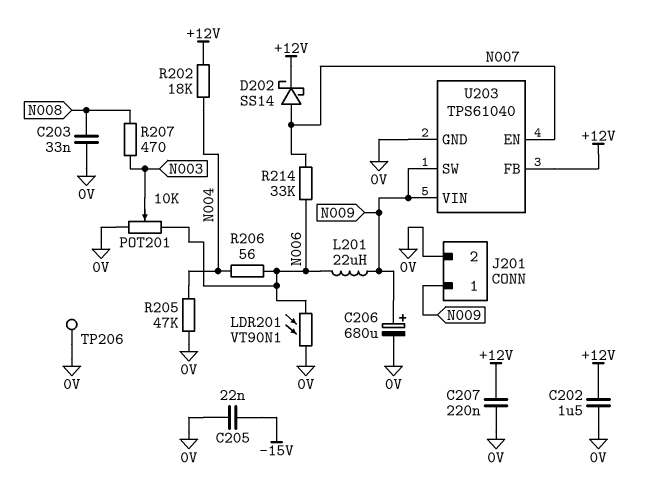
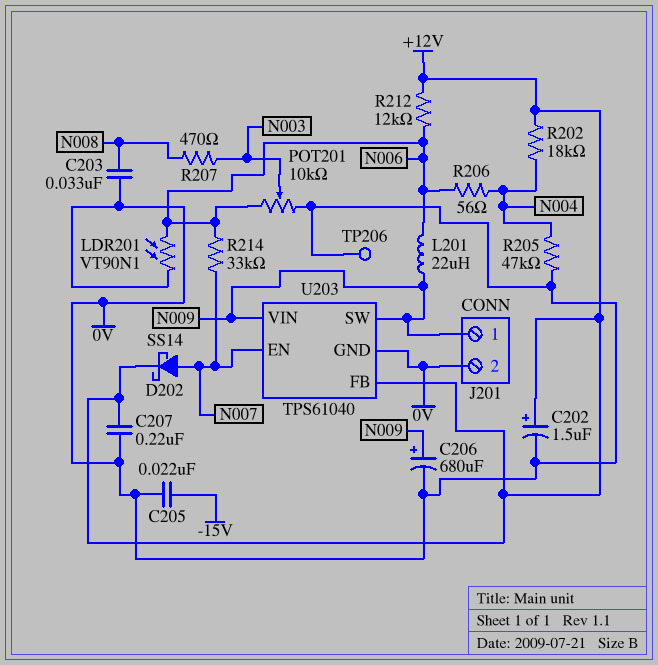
C202: 1.5uF (+12V, 0V) -> 1.5uF (plus +12V, minus 0V)
R212: none -> 12k (+12V, N006)

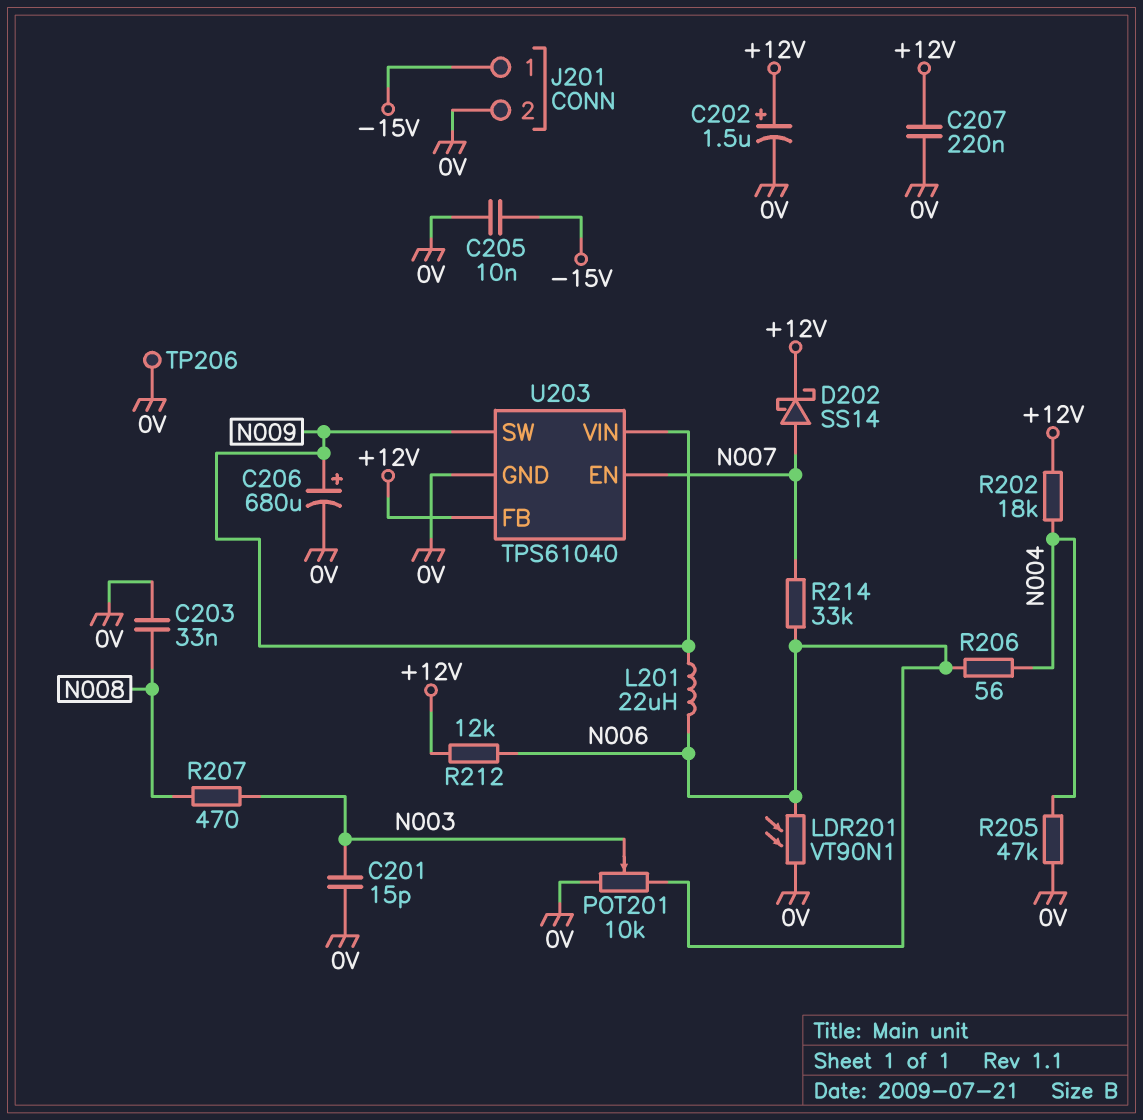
C201: none -> 15pF (0V, N003)
C205: 22nF (-15V, 0V) -> 10nF (-15V, 0V)
J201 pin 1: N009 -> -15V

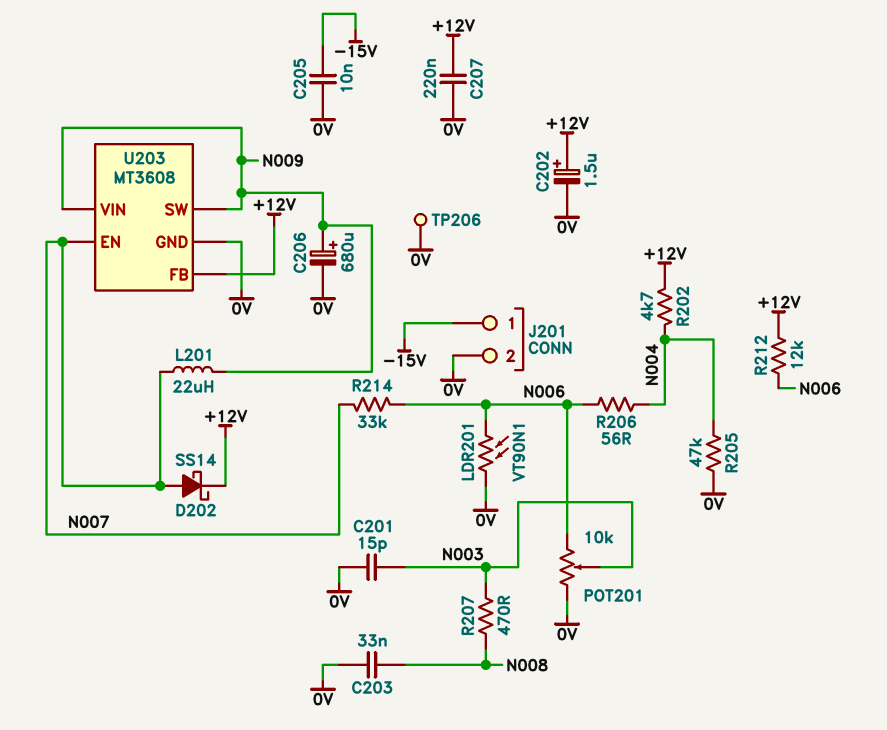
L201: 22uH (N006, N009) -> 22uH (N007, N009)
R202: 18k (+12V, N004) -> 4.7k (+12V, N004)
U203: TPS61040 -> MT3608

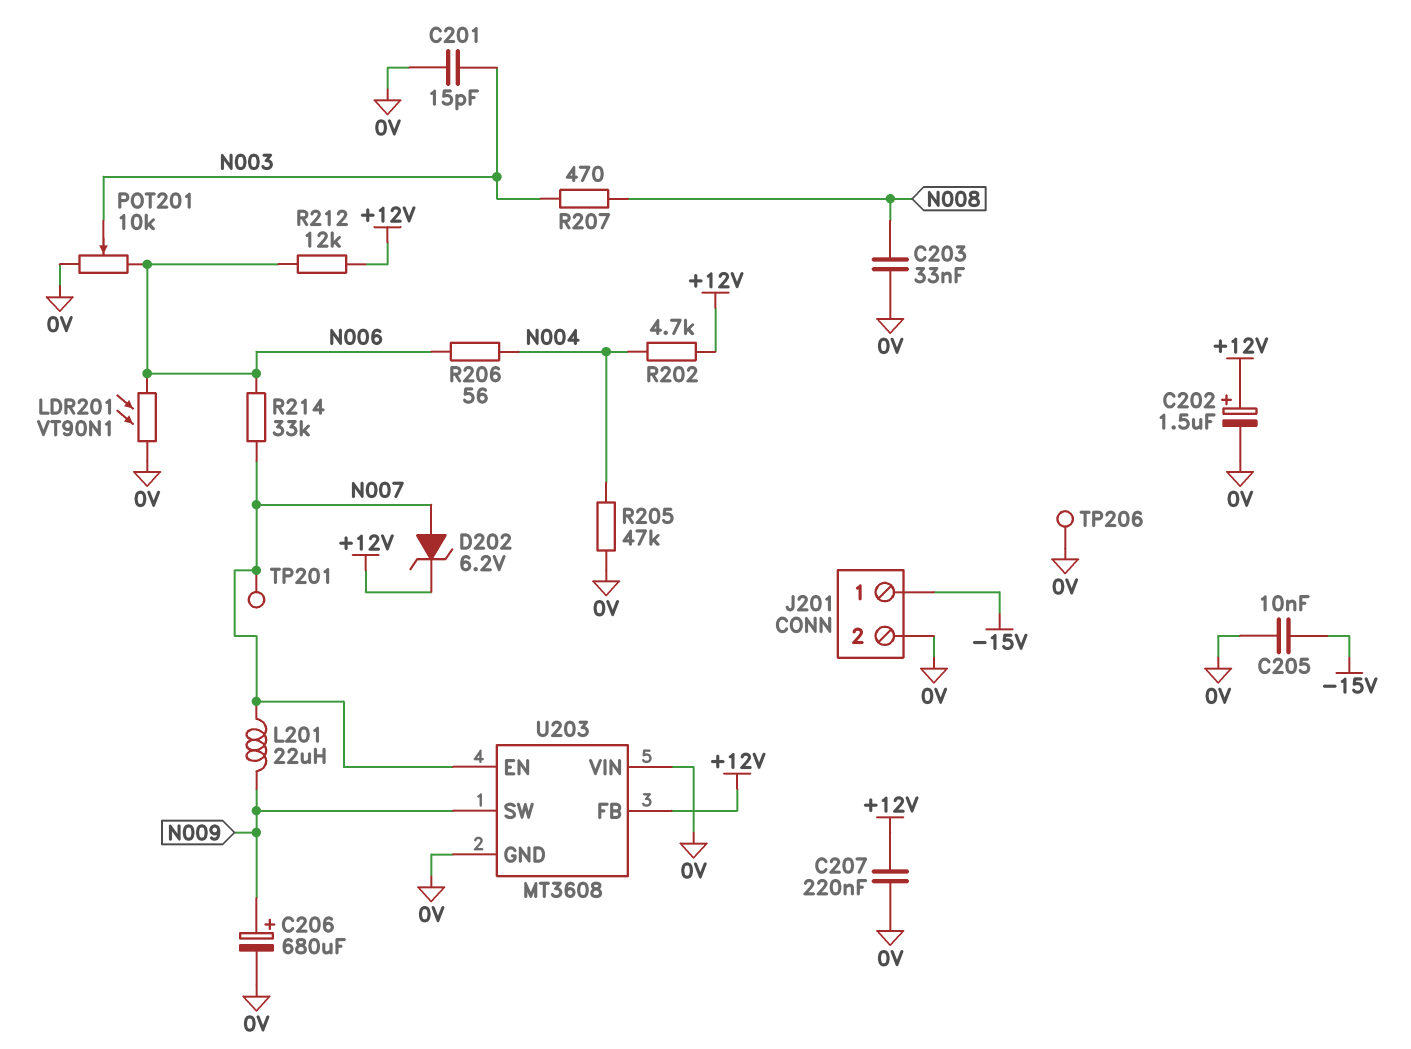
D202: schottky SS14 (A N007, K +12V) -> zener 6.2V (A N007, K +12V)
TP201: none -> test point (N007)
U203 pin VIN: N009 -> 0V

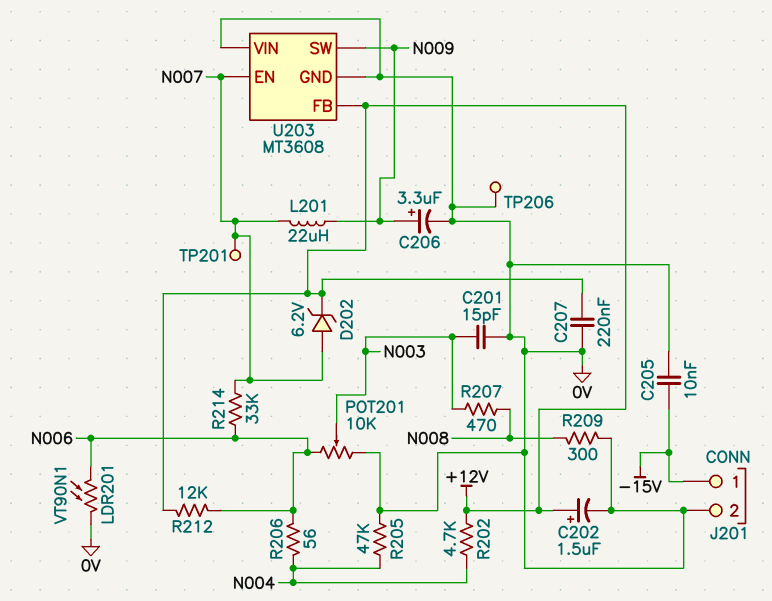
C203: 33nF (0V, N008) -> none
C206: 680uF (plus N009, minus 0V) -> 3.3uF (plus N009, minus 0V)
R209: none -> 300 (0V, N008)

